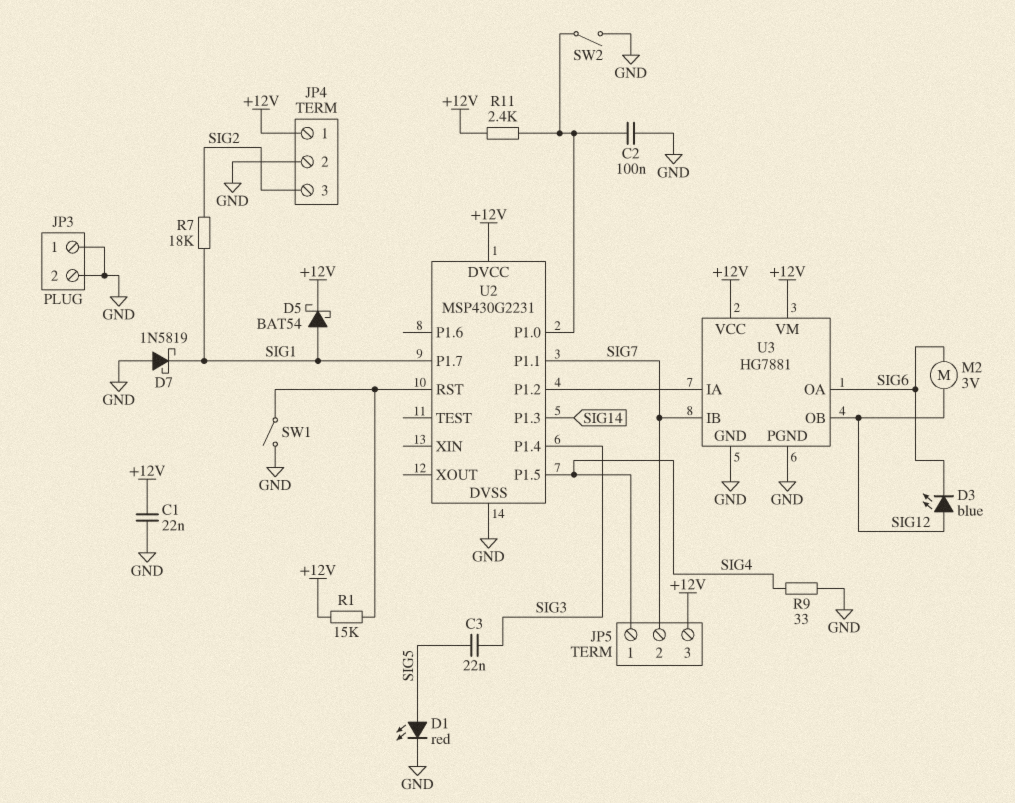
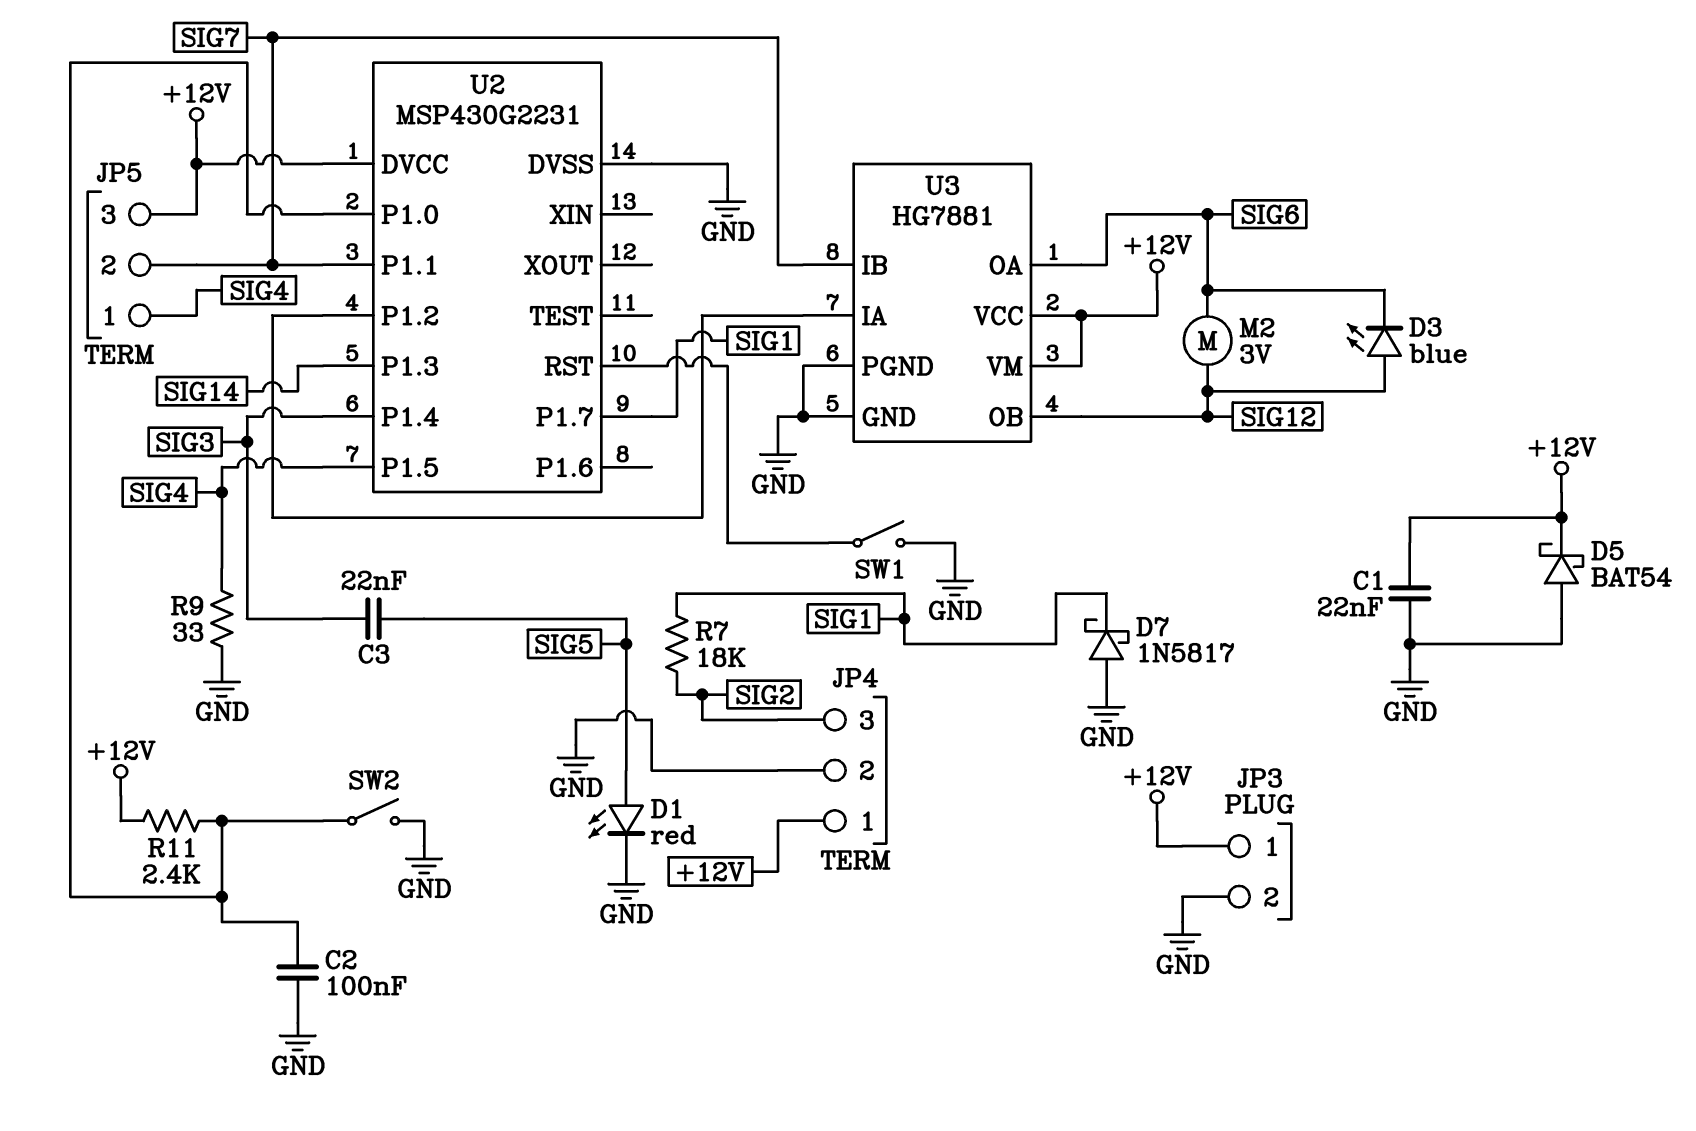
D5: schottky BAT54 (A SIG1, K +12V) -> schottky BAT54 (A GND, K +12V)
D7: schottky 1N5819 (A GND, K SIG1) -> schottky 1N5817 (A GND, K SIG1)
JP3 pin 1: GND -> +12V
R1: 15k (+12V, U2/RST) -> none

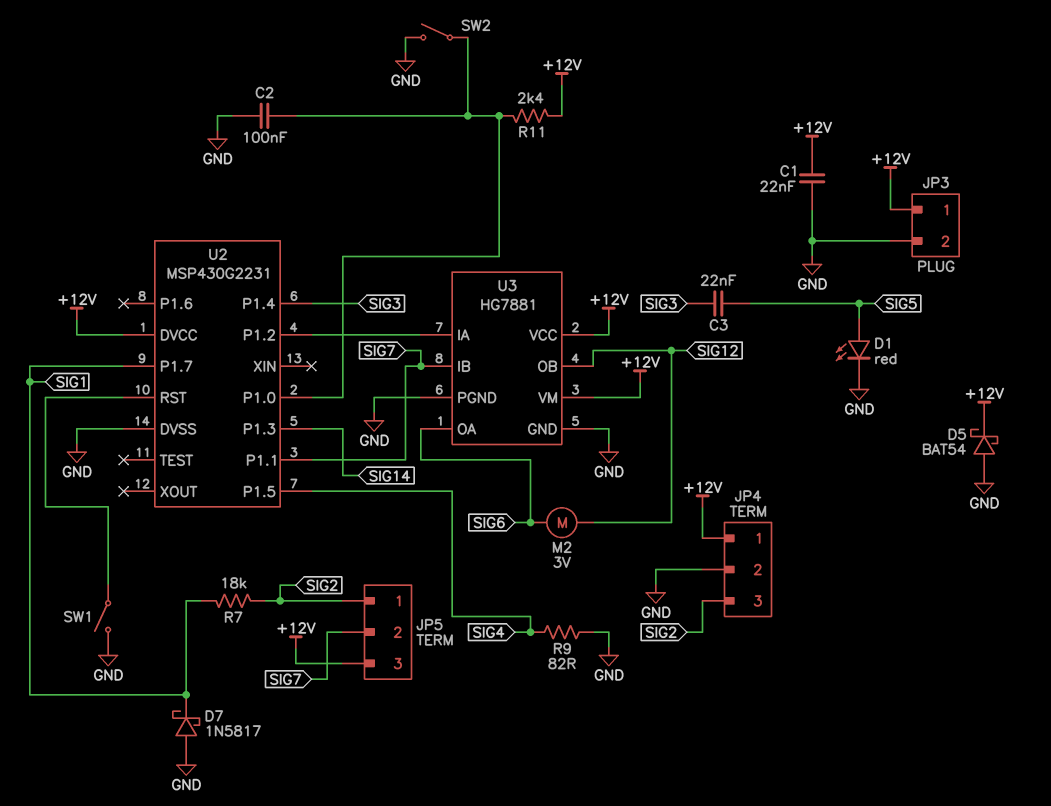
D3: LED blue (A SIG12, K SIG6) -> none
JP5 pin 1: SIG4 -> SIG2
R9: 33 (GND, SIG4) -> 82 (GND, SIG4)

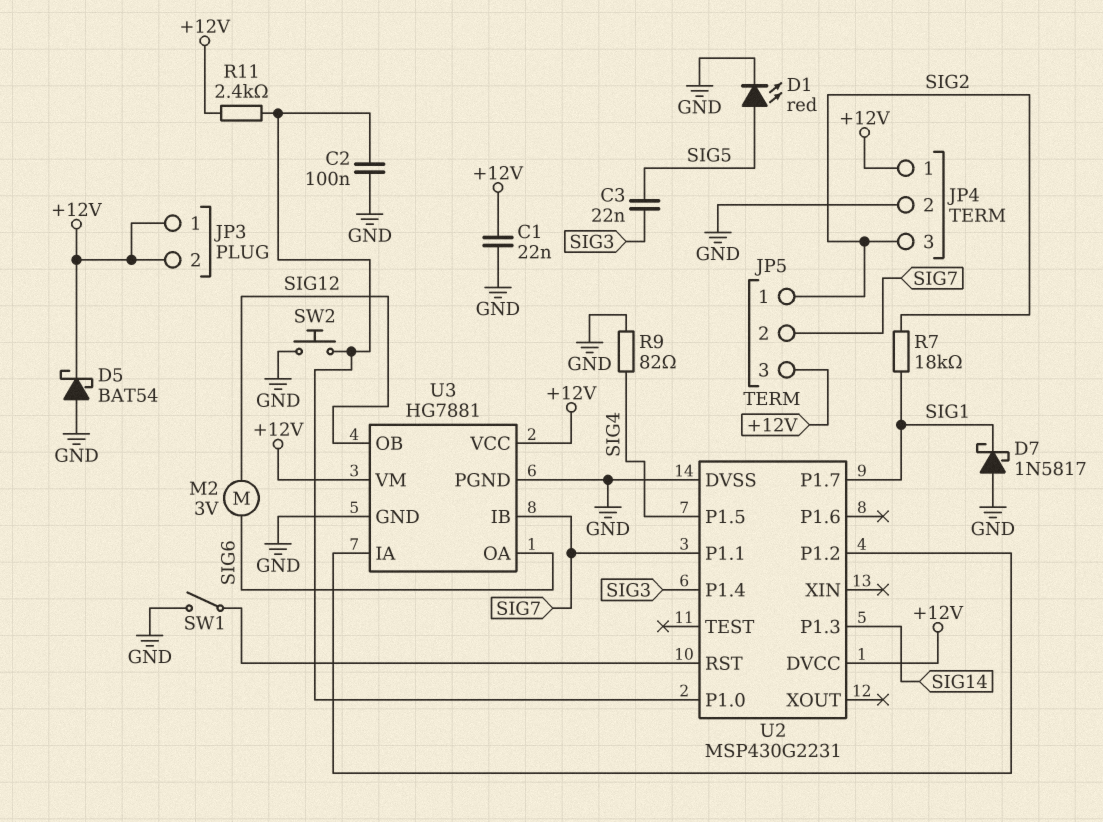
JP3 pin 2: GND -> +12V
SW2: switch (GND, U2/P1.0) -> button (GND, U2/P1.0)

